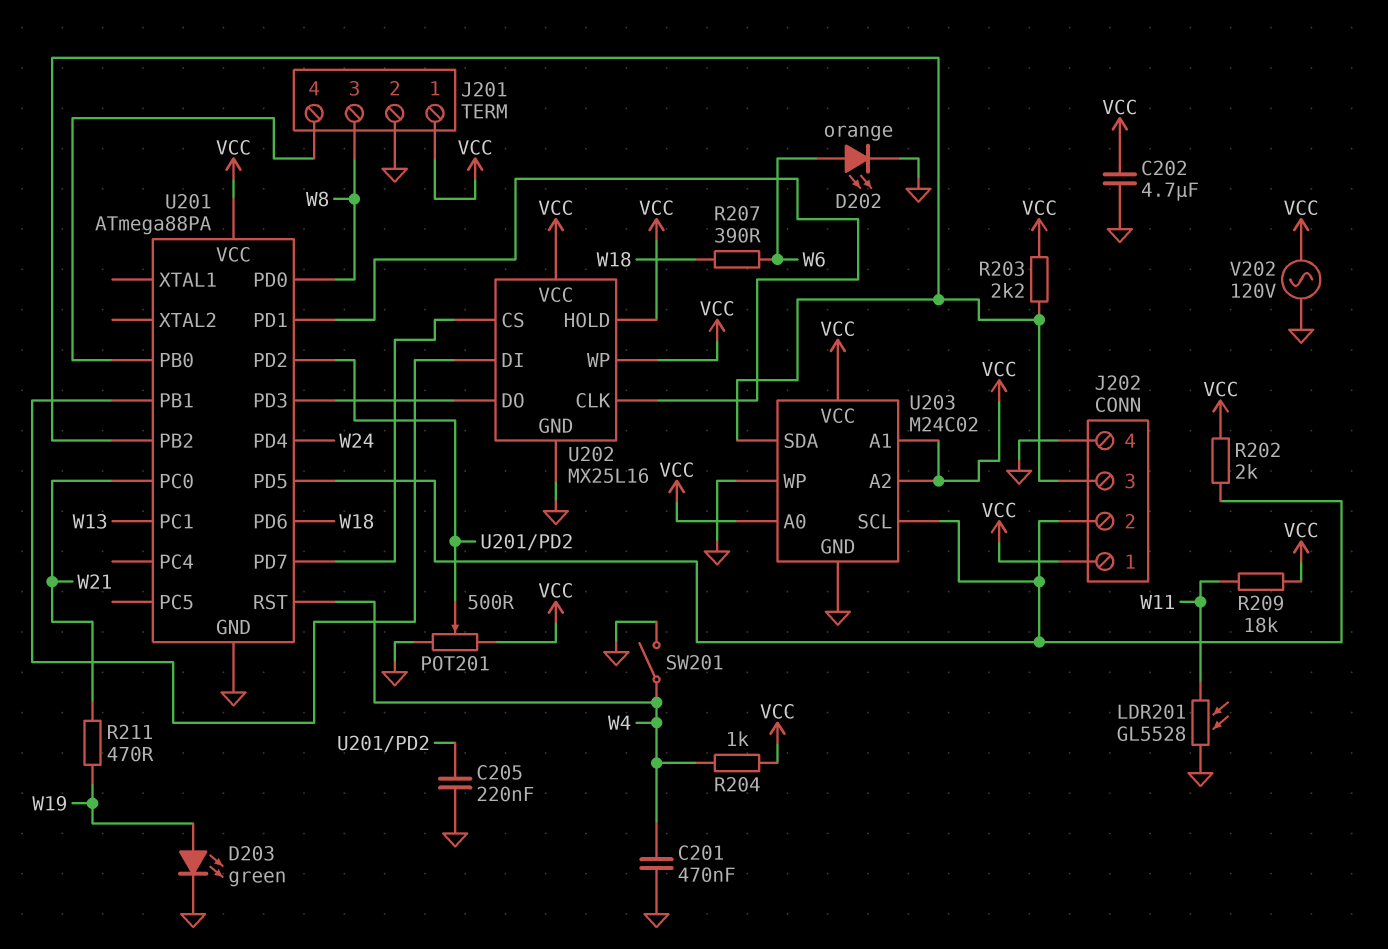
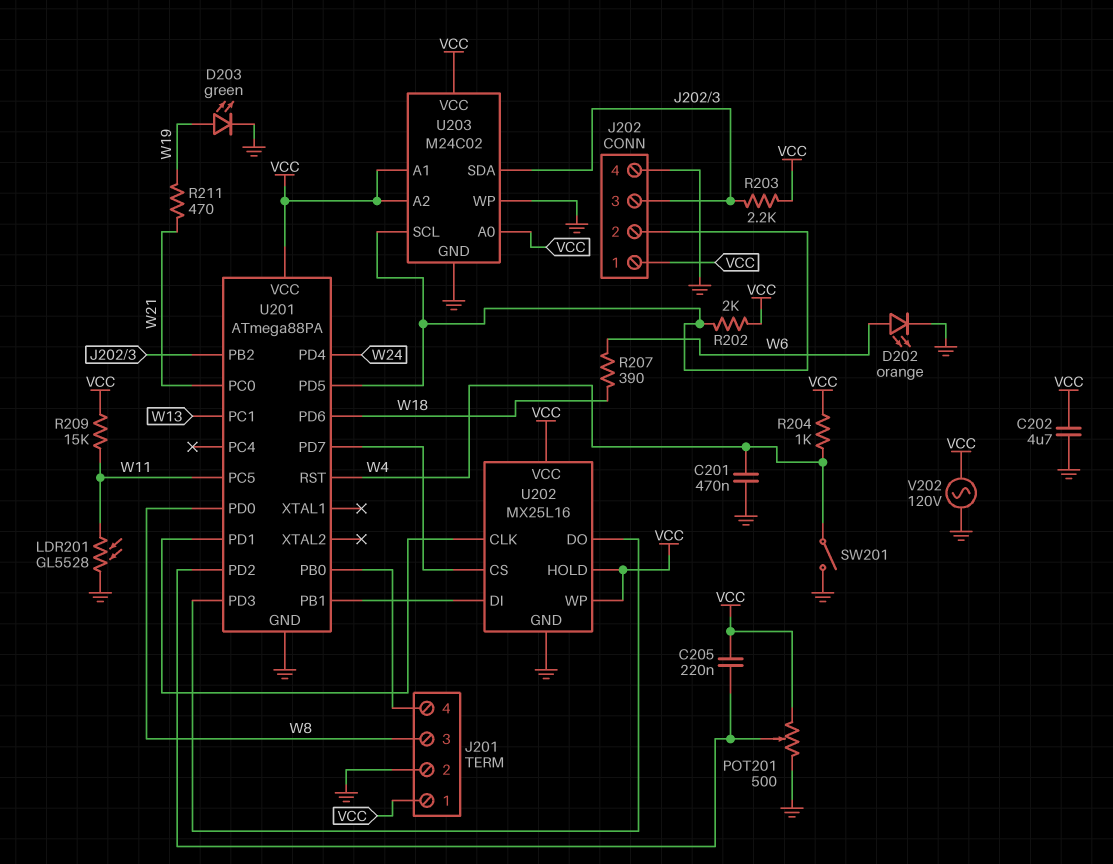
C205: 220nF (GND, U201/PD2) -> 220nF (U201/PD2, VCC)
R209: 18k (VCC, W11) -> 15k (VCC, W11)
U201 pin PC5: none -> W11

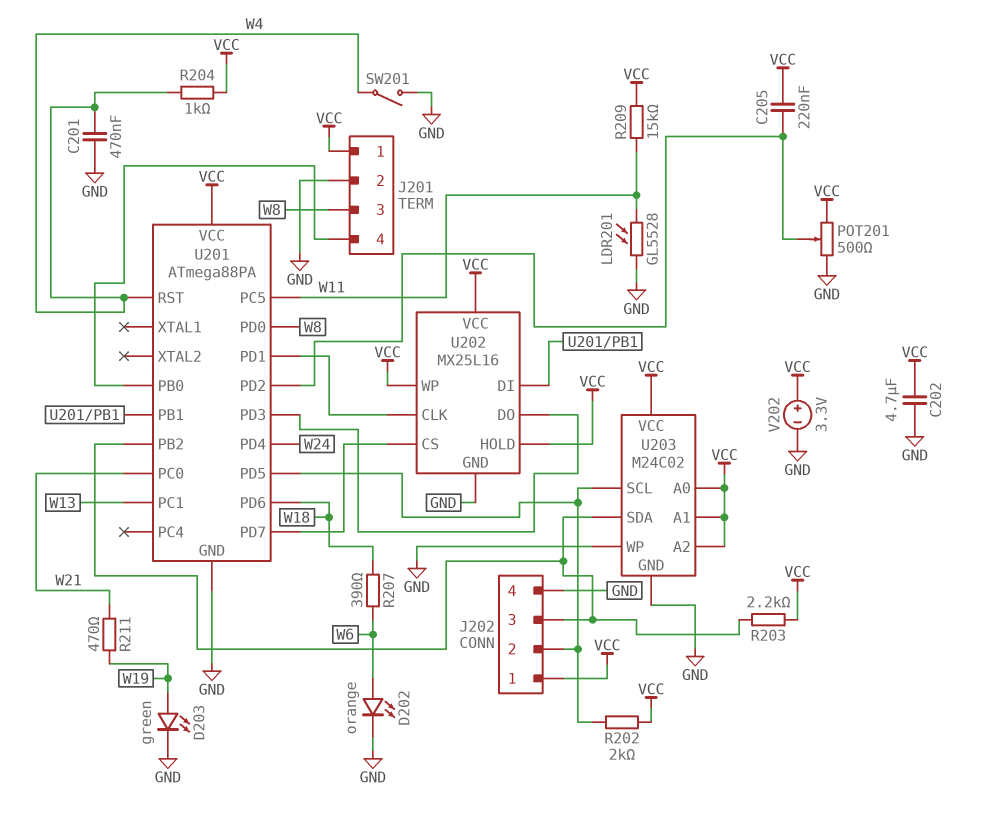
V202: AC 120V (GND, VCC) -> 3.3V (plus VCC, minus GND)

